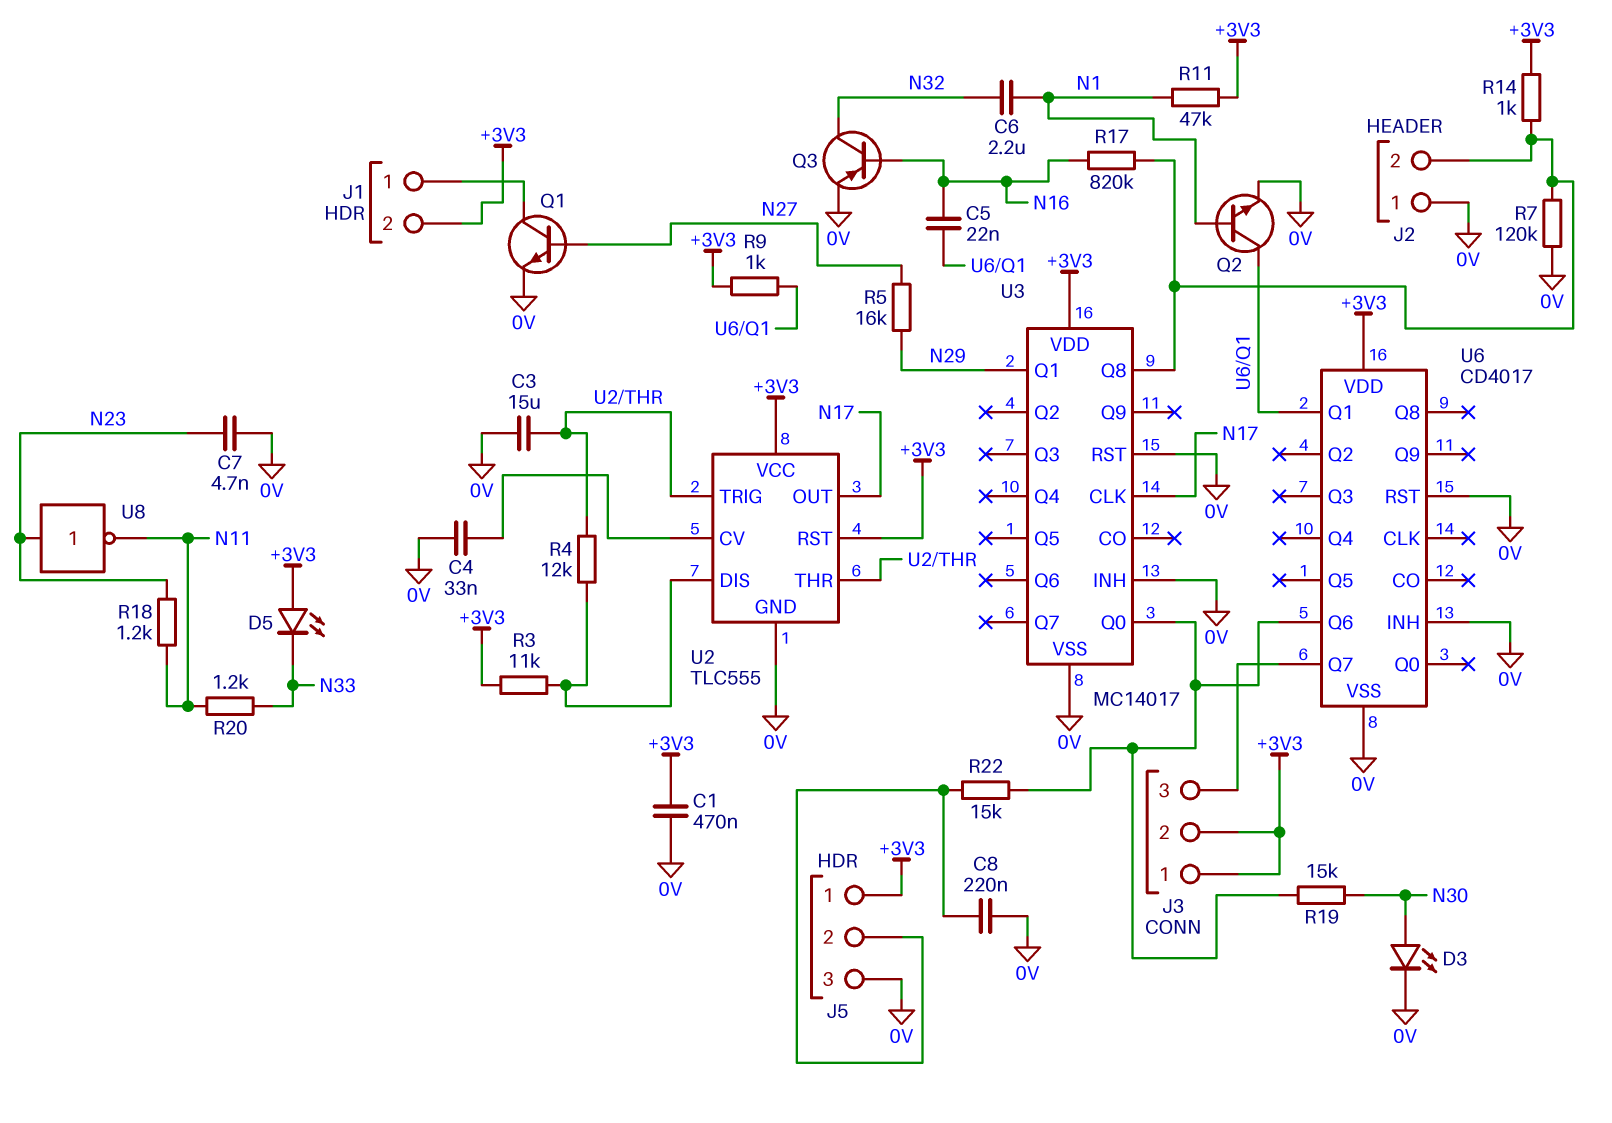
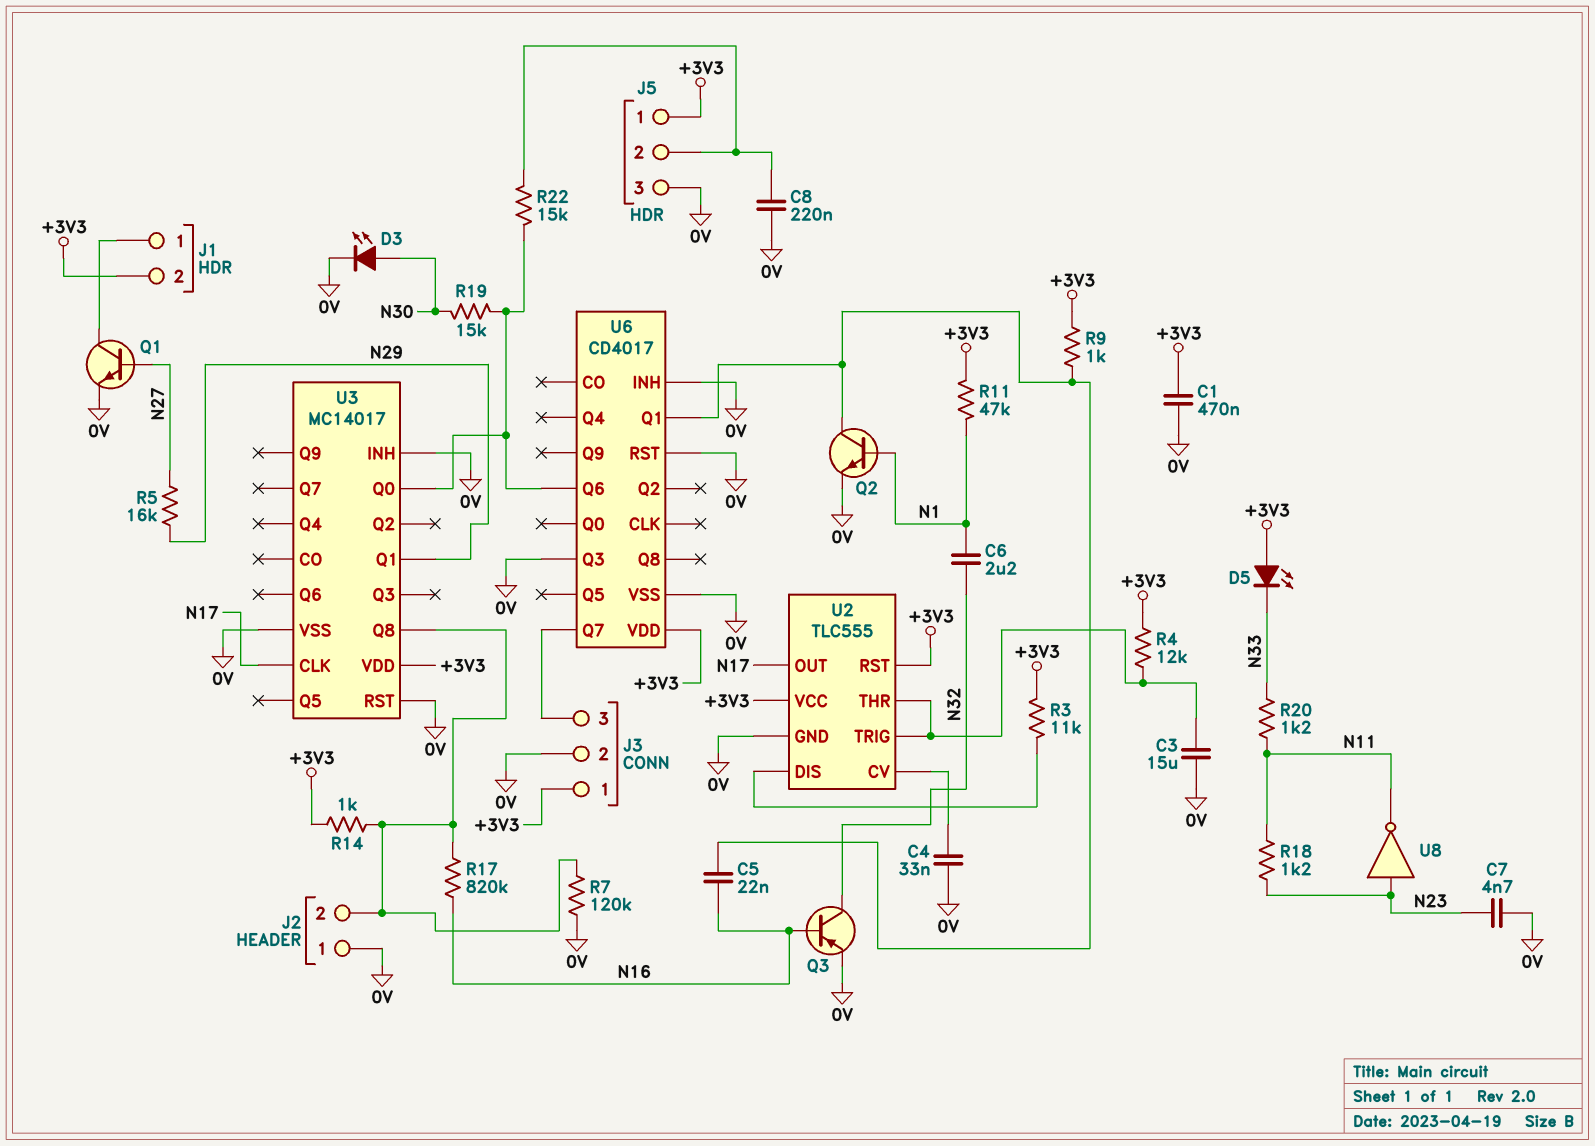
J3 pin 2: +3V3 -> 0V
R4: 12k (U2/DIS, U2/THR) -> 12k (+3V3, U2/THR)
U6 pin Q3: none -> 0V

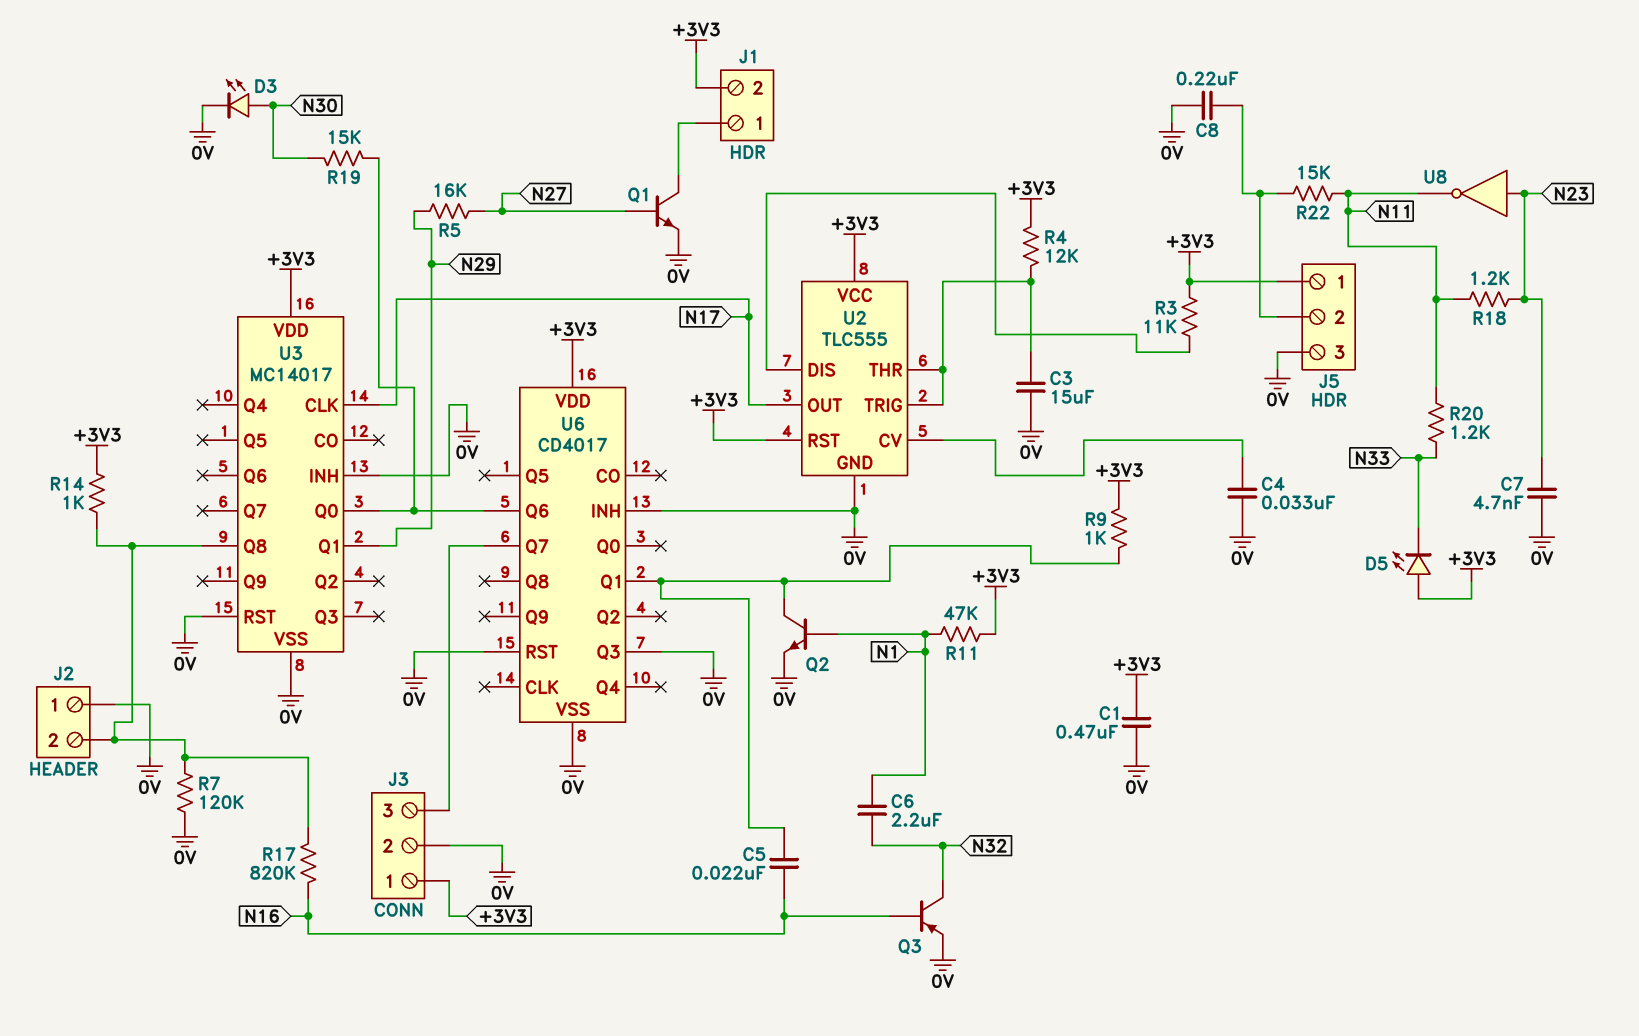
R22: 15k (J5/2, U3/Q0) -> 15k (J5/2, N11)

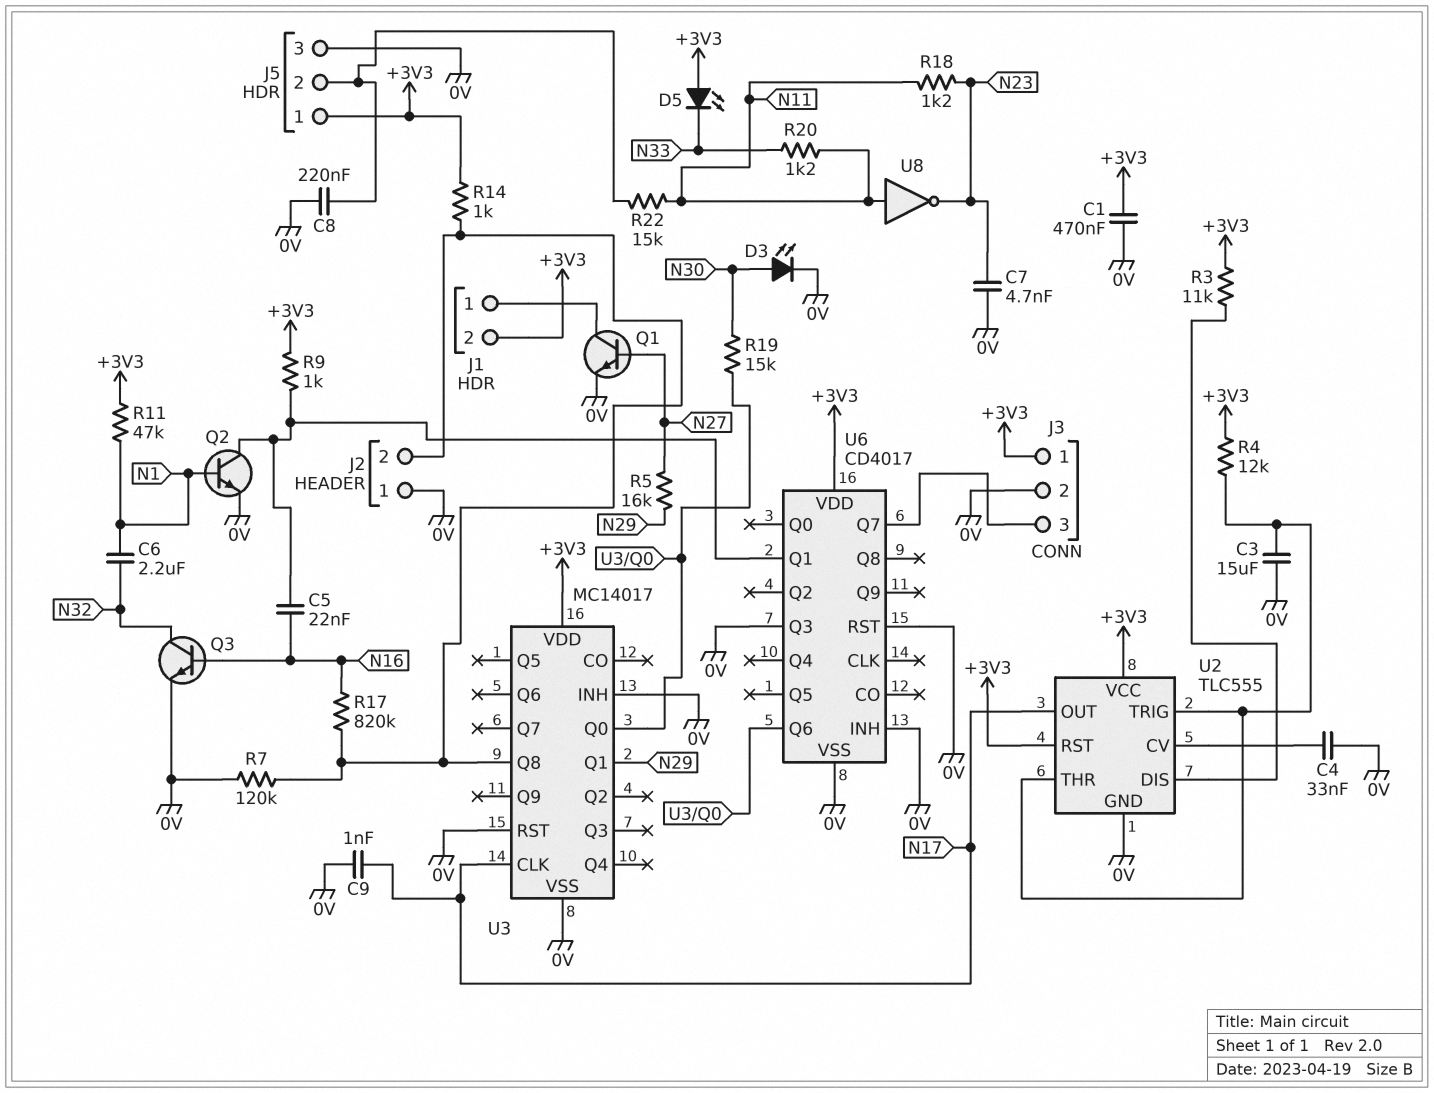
C9: none -> 1nF (0V, N17)
Q3: PNP (B N16, C N32, E 0V) -> NPN (B N16, C N32, E 0V)
U8: NOT (in N23, out N11) -> NOT (in N11, out N23)

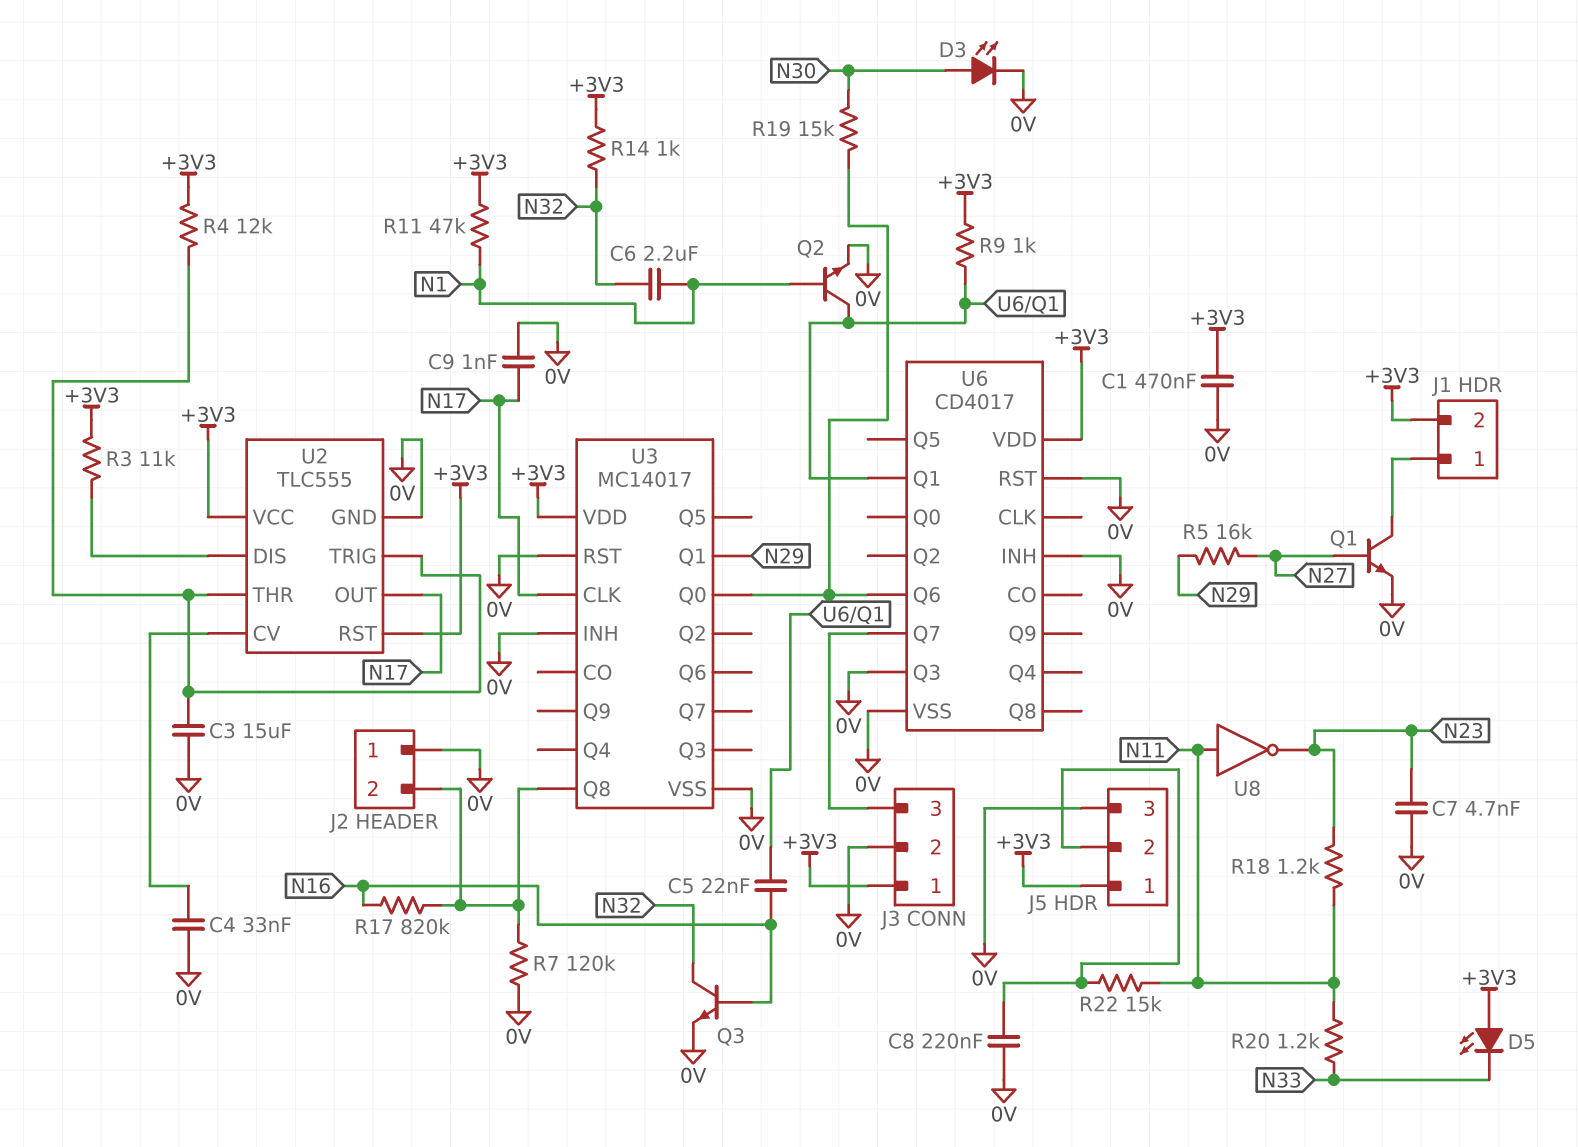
R14: 1k (+3V3, J2/2) -> 1k (+3V3, N32)

